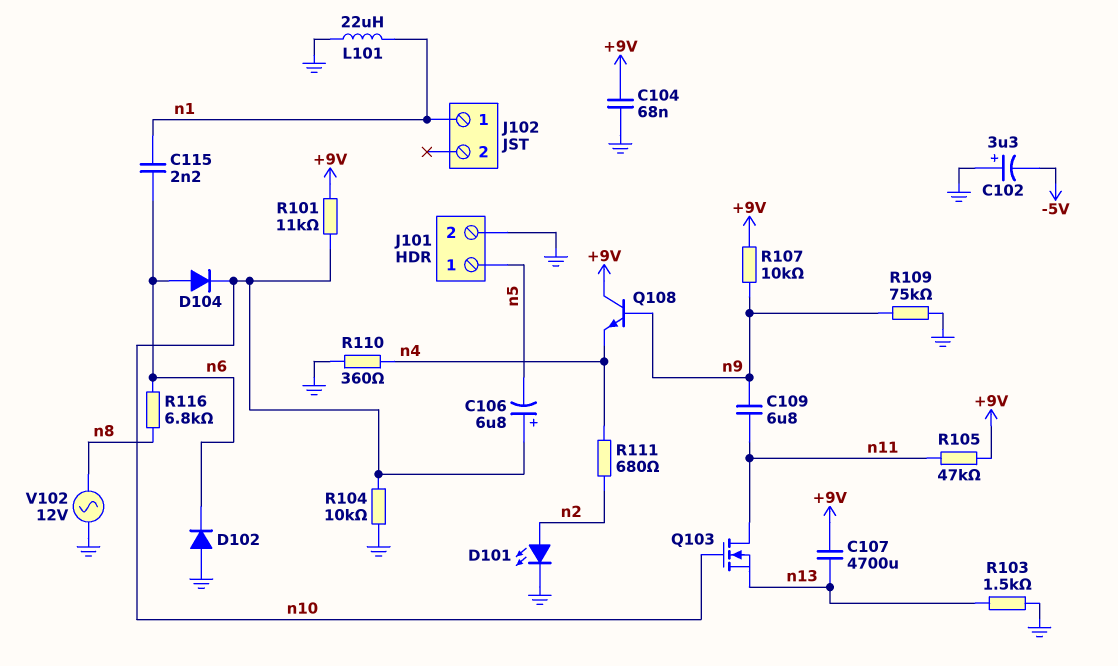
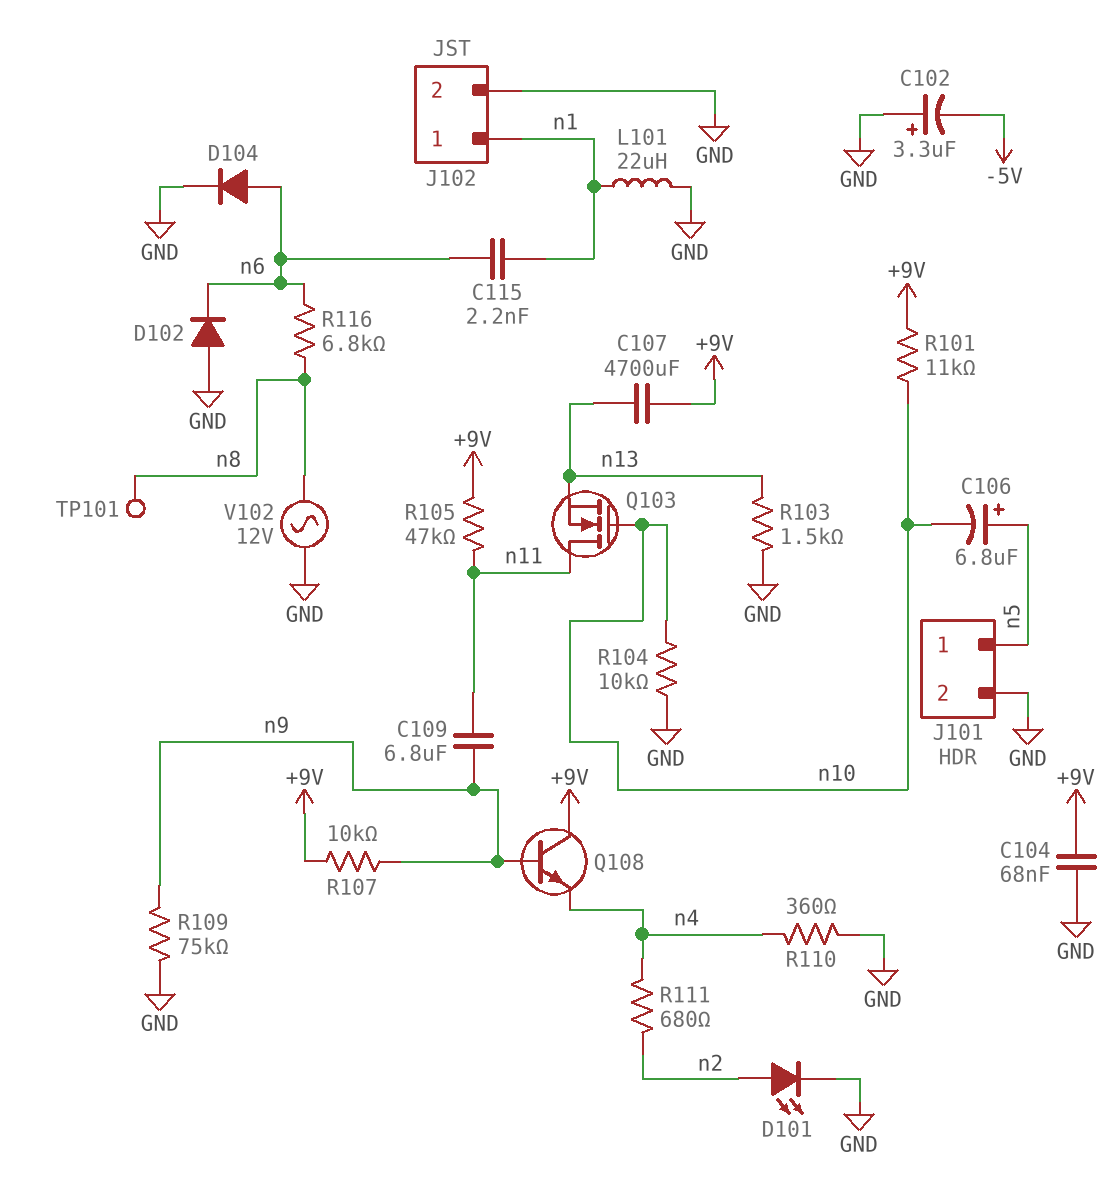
C106: 6.8uF (plus n10, minus n5) -> 6.8uF (plus n5, minus n10)
D104: diode (A n6, K n10) -> diode (A n6, K GND)
J102 pin 2: none -> GND
TP101: none -> test point (n8)

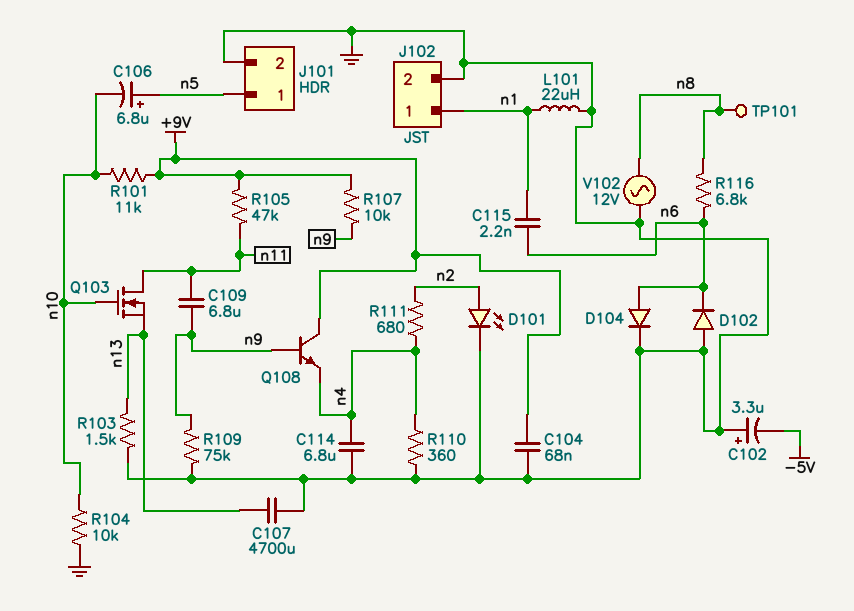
C107: 4700uF (+9V, n13) -> 4700uF (GND, n13)
C114: none -> 6.8uF (GND, n4)

